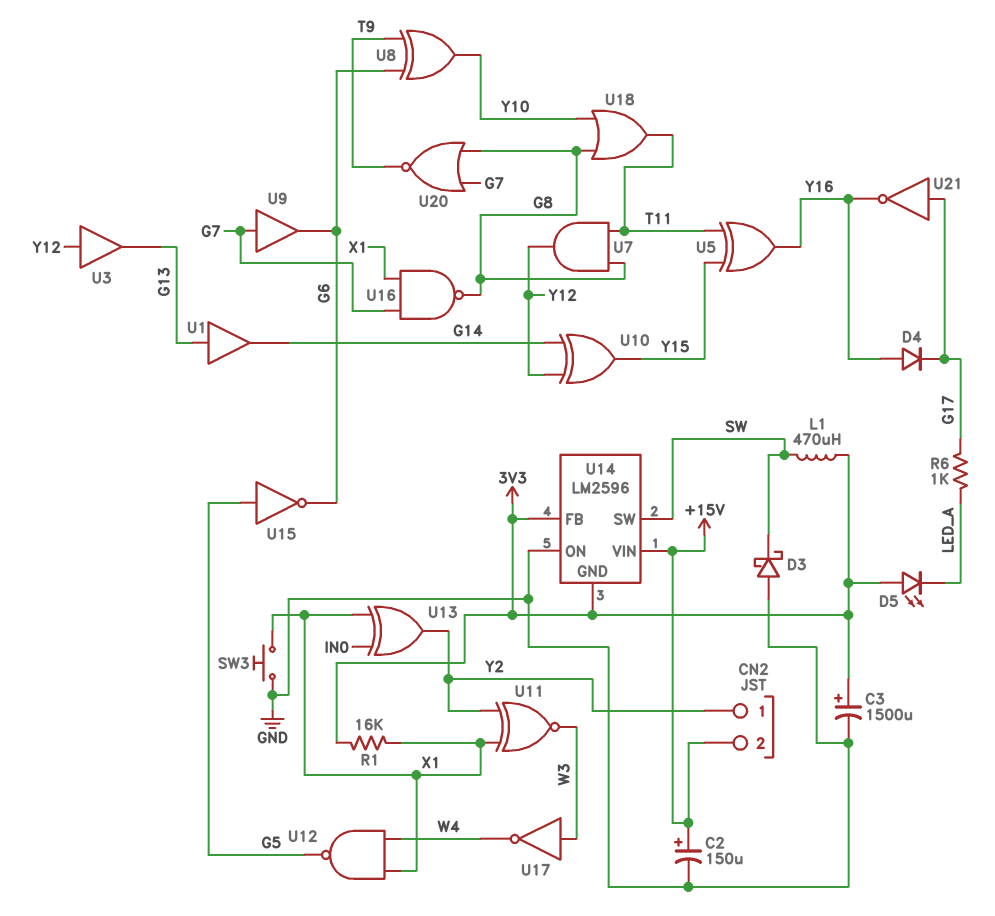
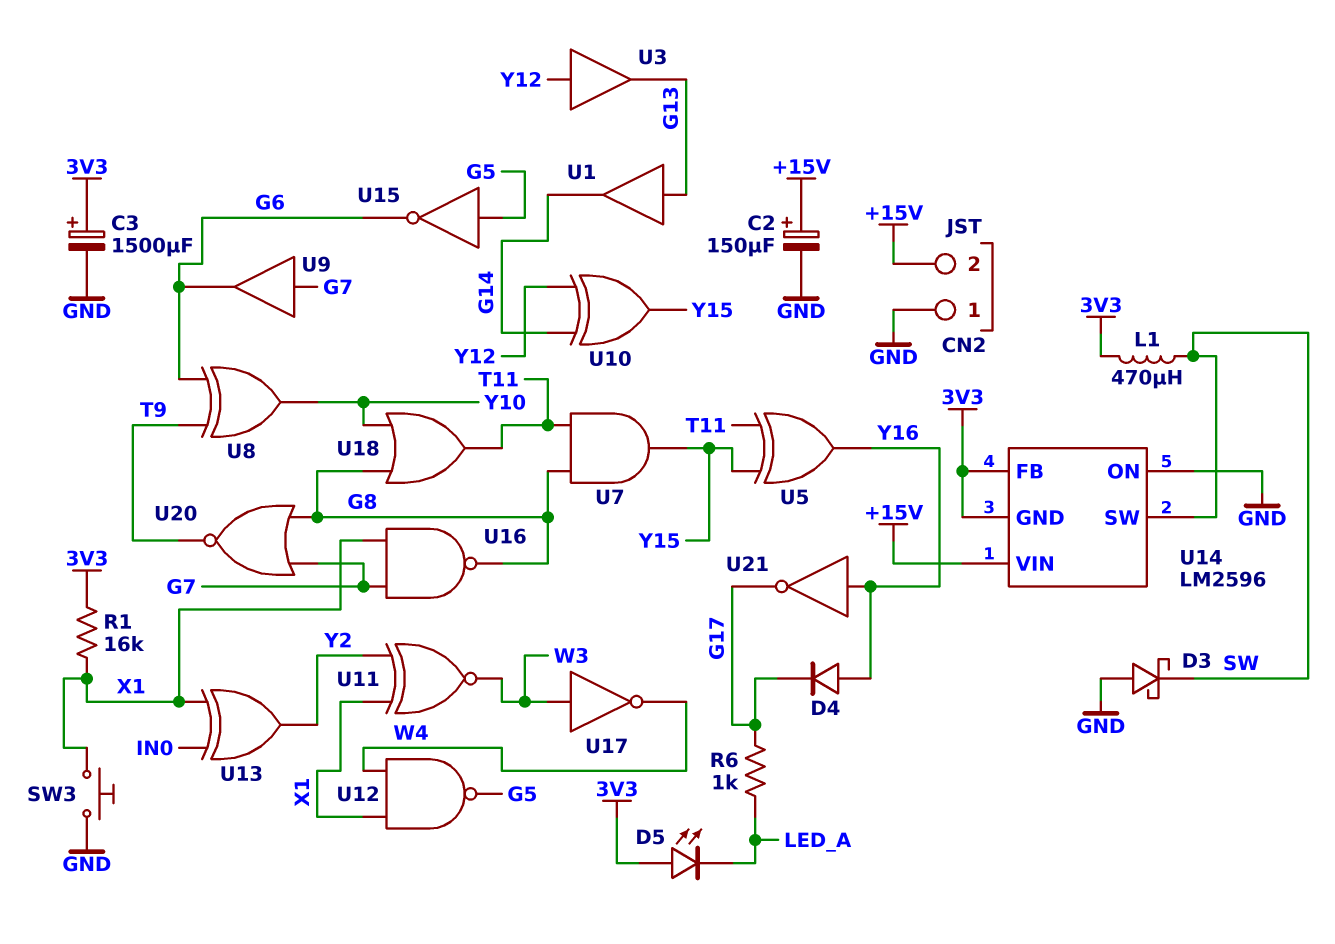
CN2 pin 1: Y2 -> GND
U7: AND (in G8, in T11, out Y12) -> AND (in G8, in T11, out Y15)
U21: NOT (in G17, out Y16) -> NOT (in Y16, out G17)

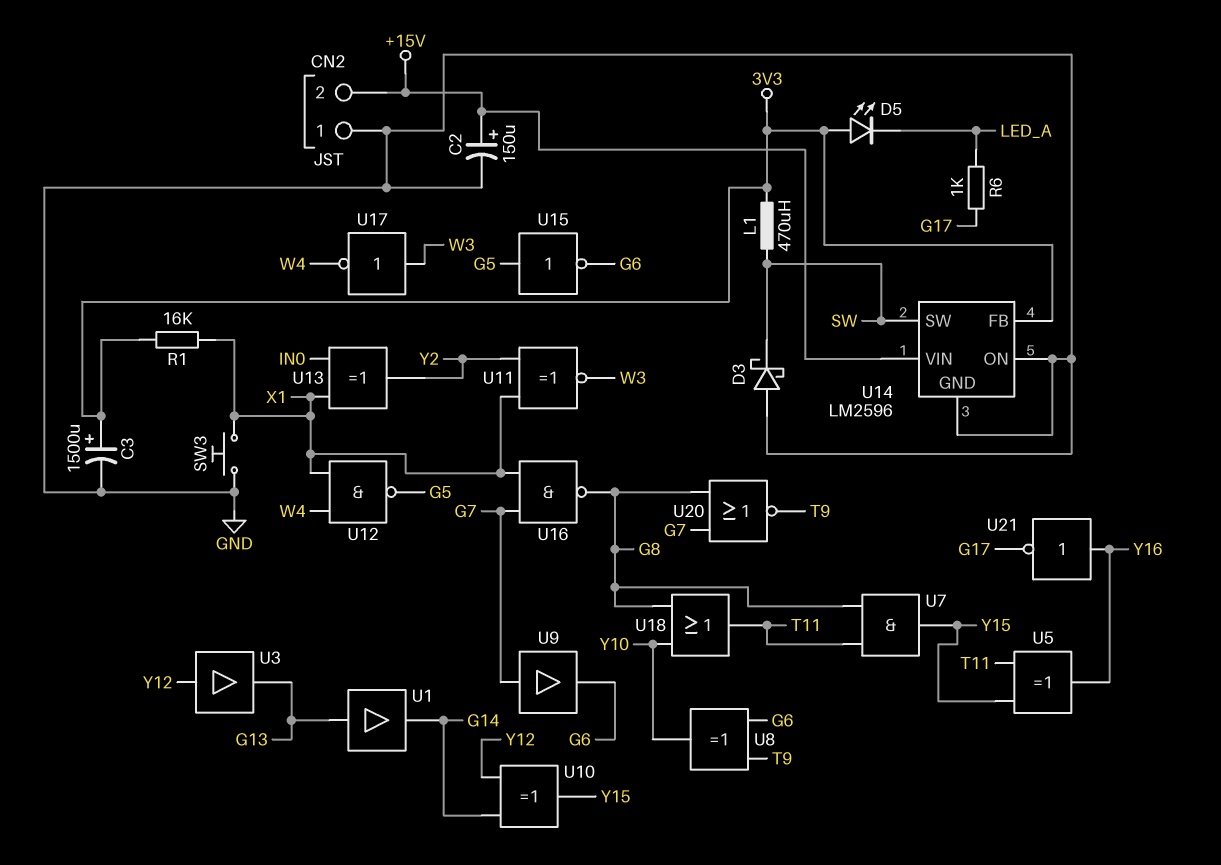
D4: diode (A Y16, K G17) -> none
U14 pin GND: 3V3 -> GND

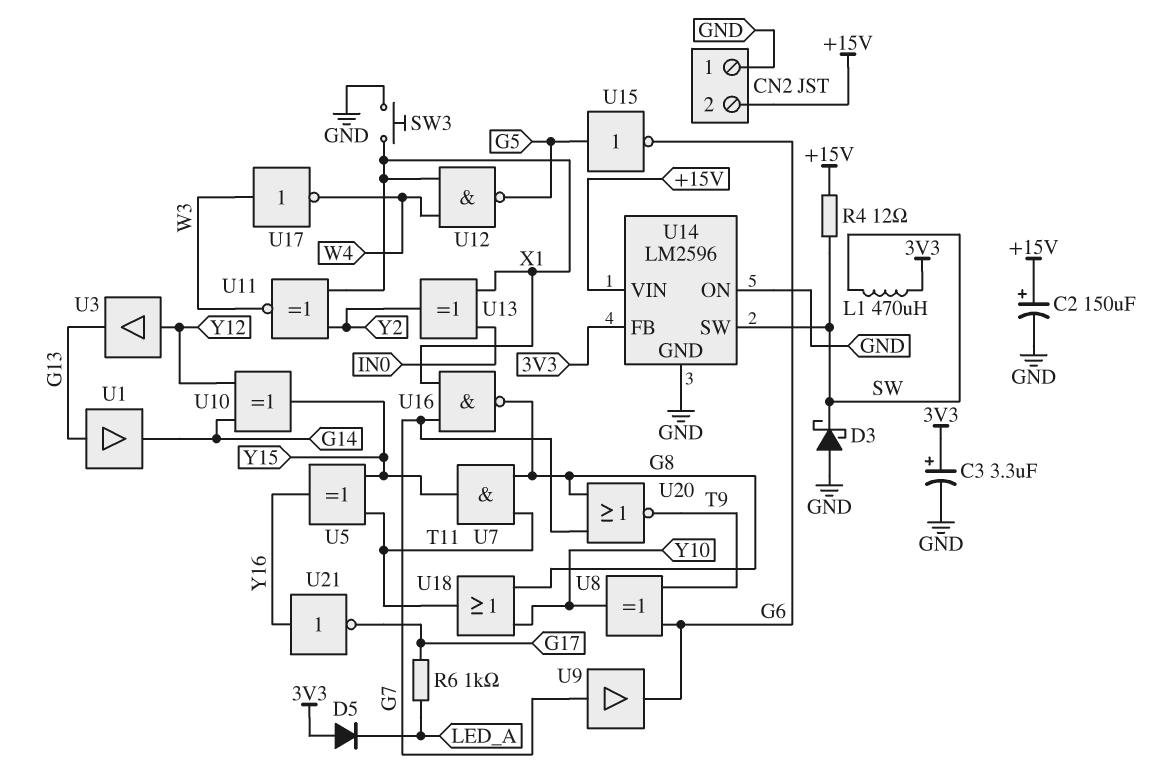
C3: 1500uF (plus 3V3, minus GND) -> 3.3uF (plus 3V3, minus GND)
D5: LED (A 3V3, K LED_A) -> diode (A 3V3, K LED_A)
R1: 16k (3V3, X1) -> none
R4: none -> 12 (+15V, SW)

